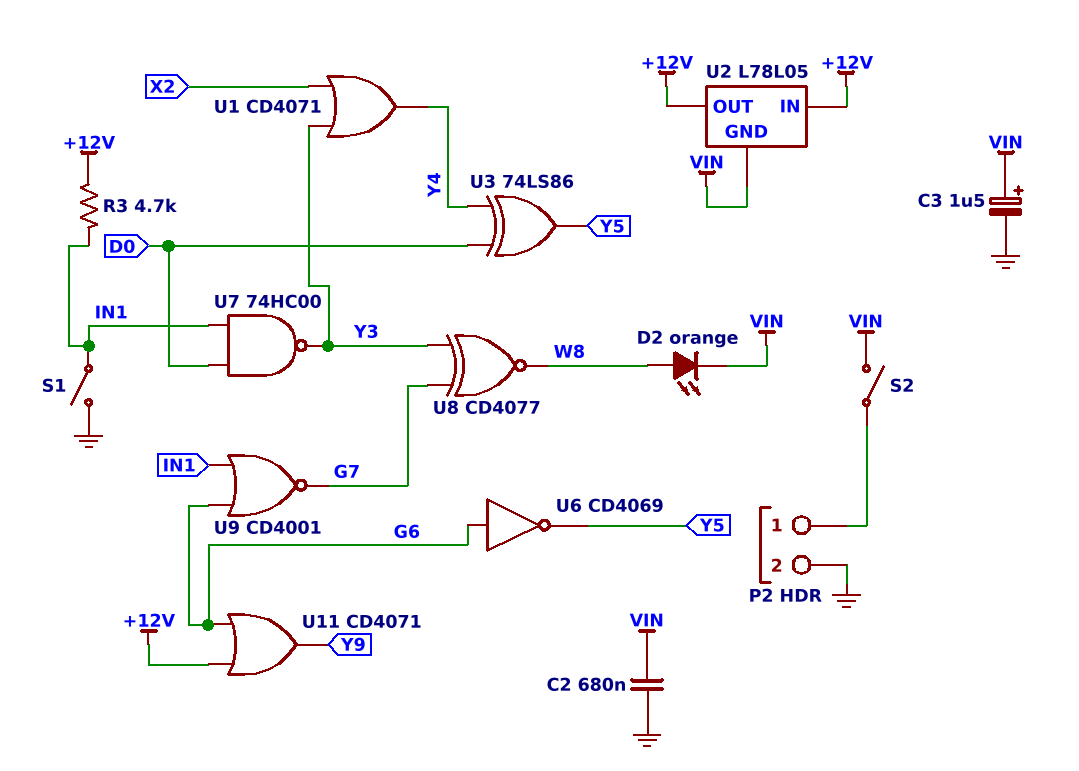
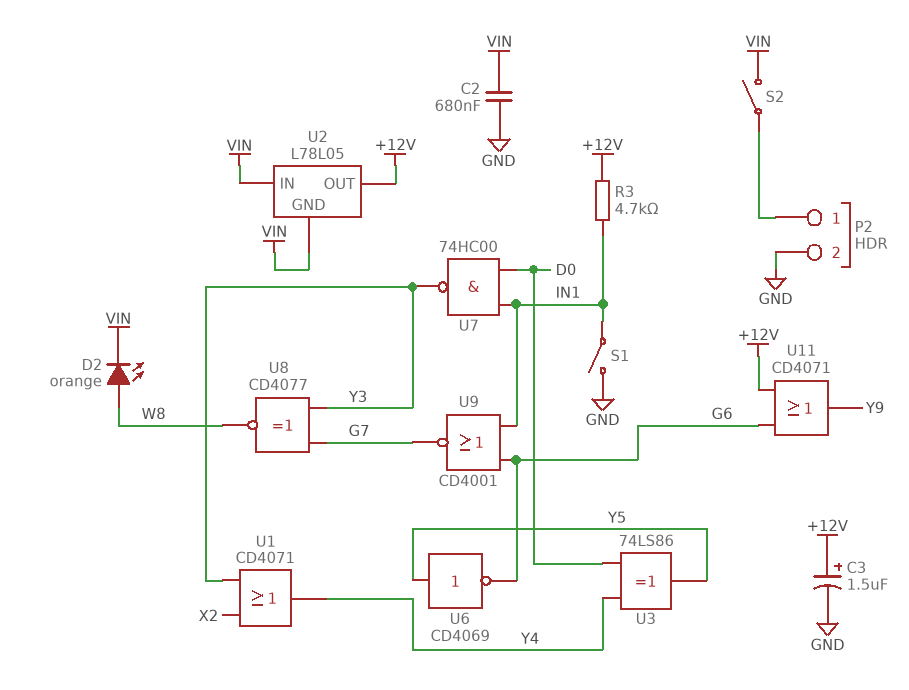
C3: 1.5uF (plus VIN, minus GND) -> 1.5uF (plus +12V, minus GND)
U2 pin IN: +12V -> VIN
U6: NOT CD4069 (in G6, out Y5) -> NOT CD4069 (in Y5, out G6)

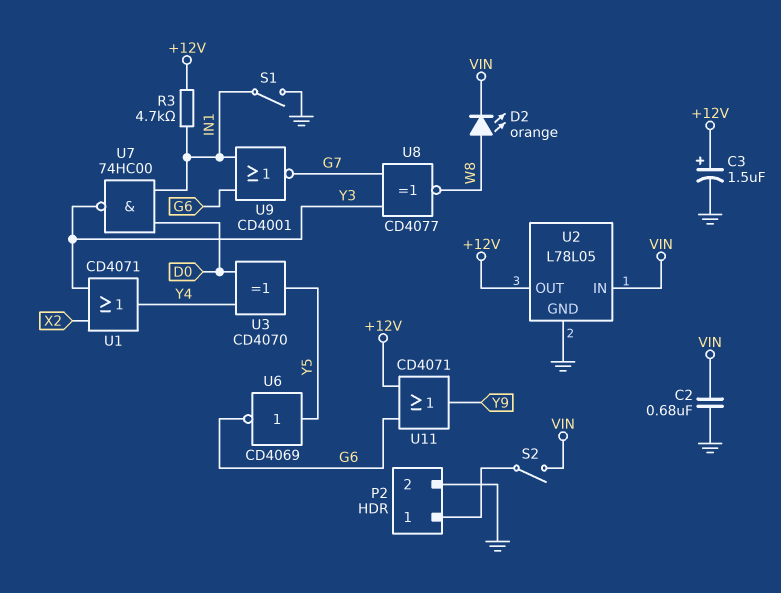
U2 pin GND: VIN -> GND
U3: XOR 74LS86 (in D0, in Y4, out Y5) -> XOR CD4070 (in D0, in Y4, out Y5)

